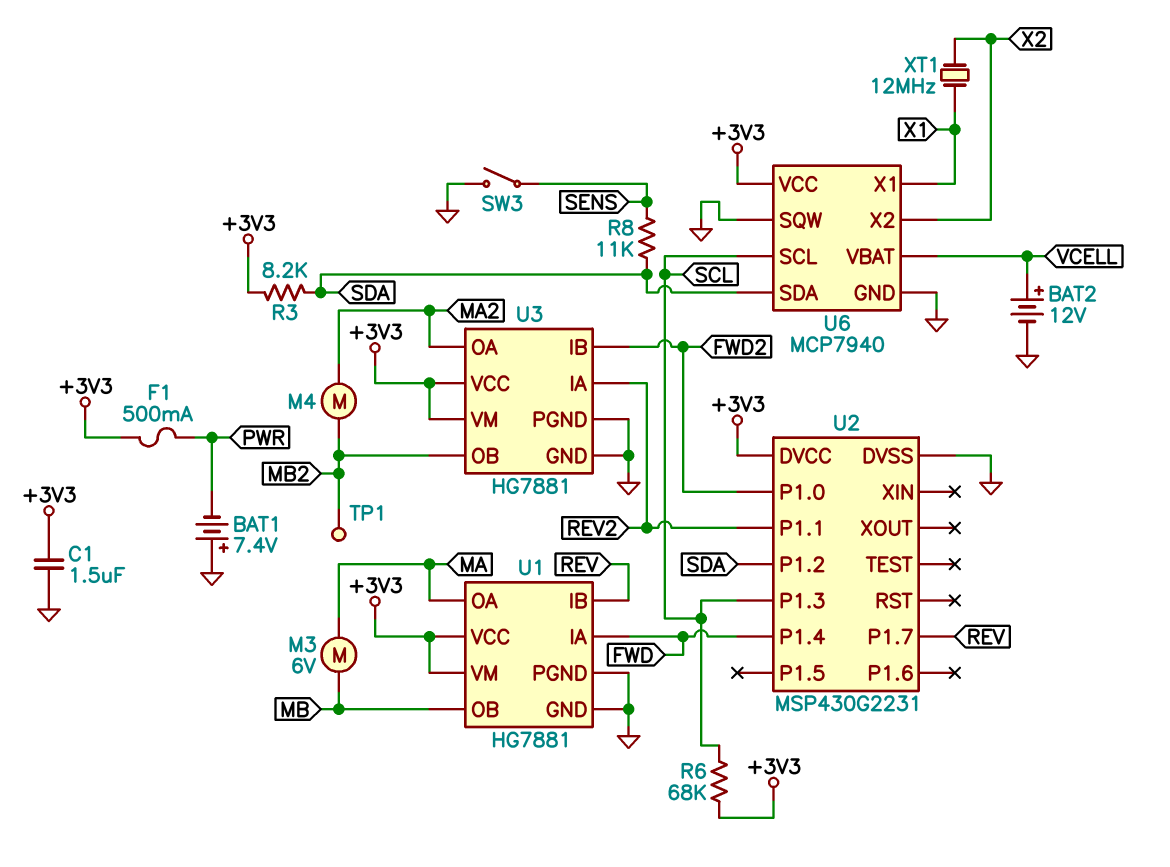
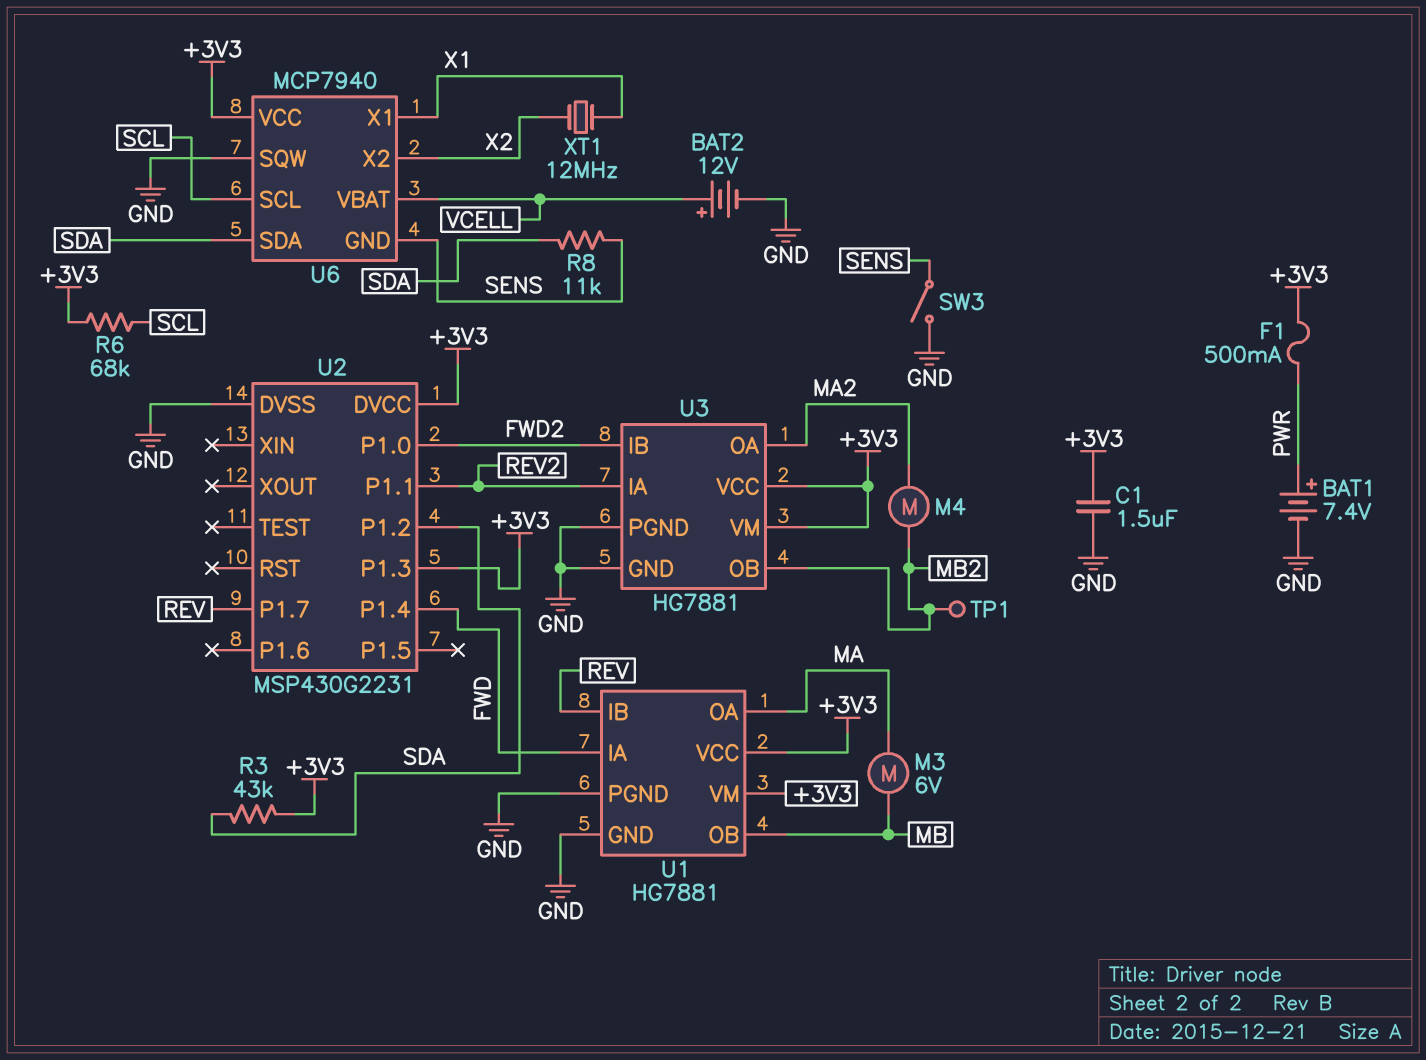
BAT1: 7.4V (plus GND, minus PWR) -> 7.4V (plus PWR, minus GND)
R3: 8.2k (+3V3, SDA) -> 43k (+3V3, SDA)
U2 pin P1.3: SCL -> +3V3
U6 pin GND: GND -> SENS

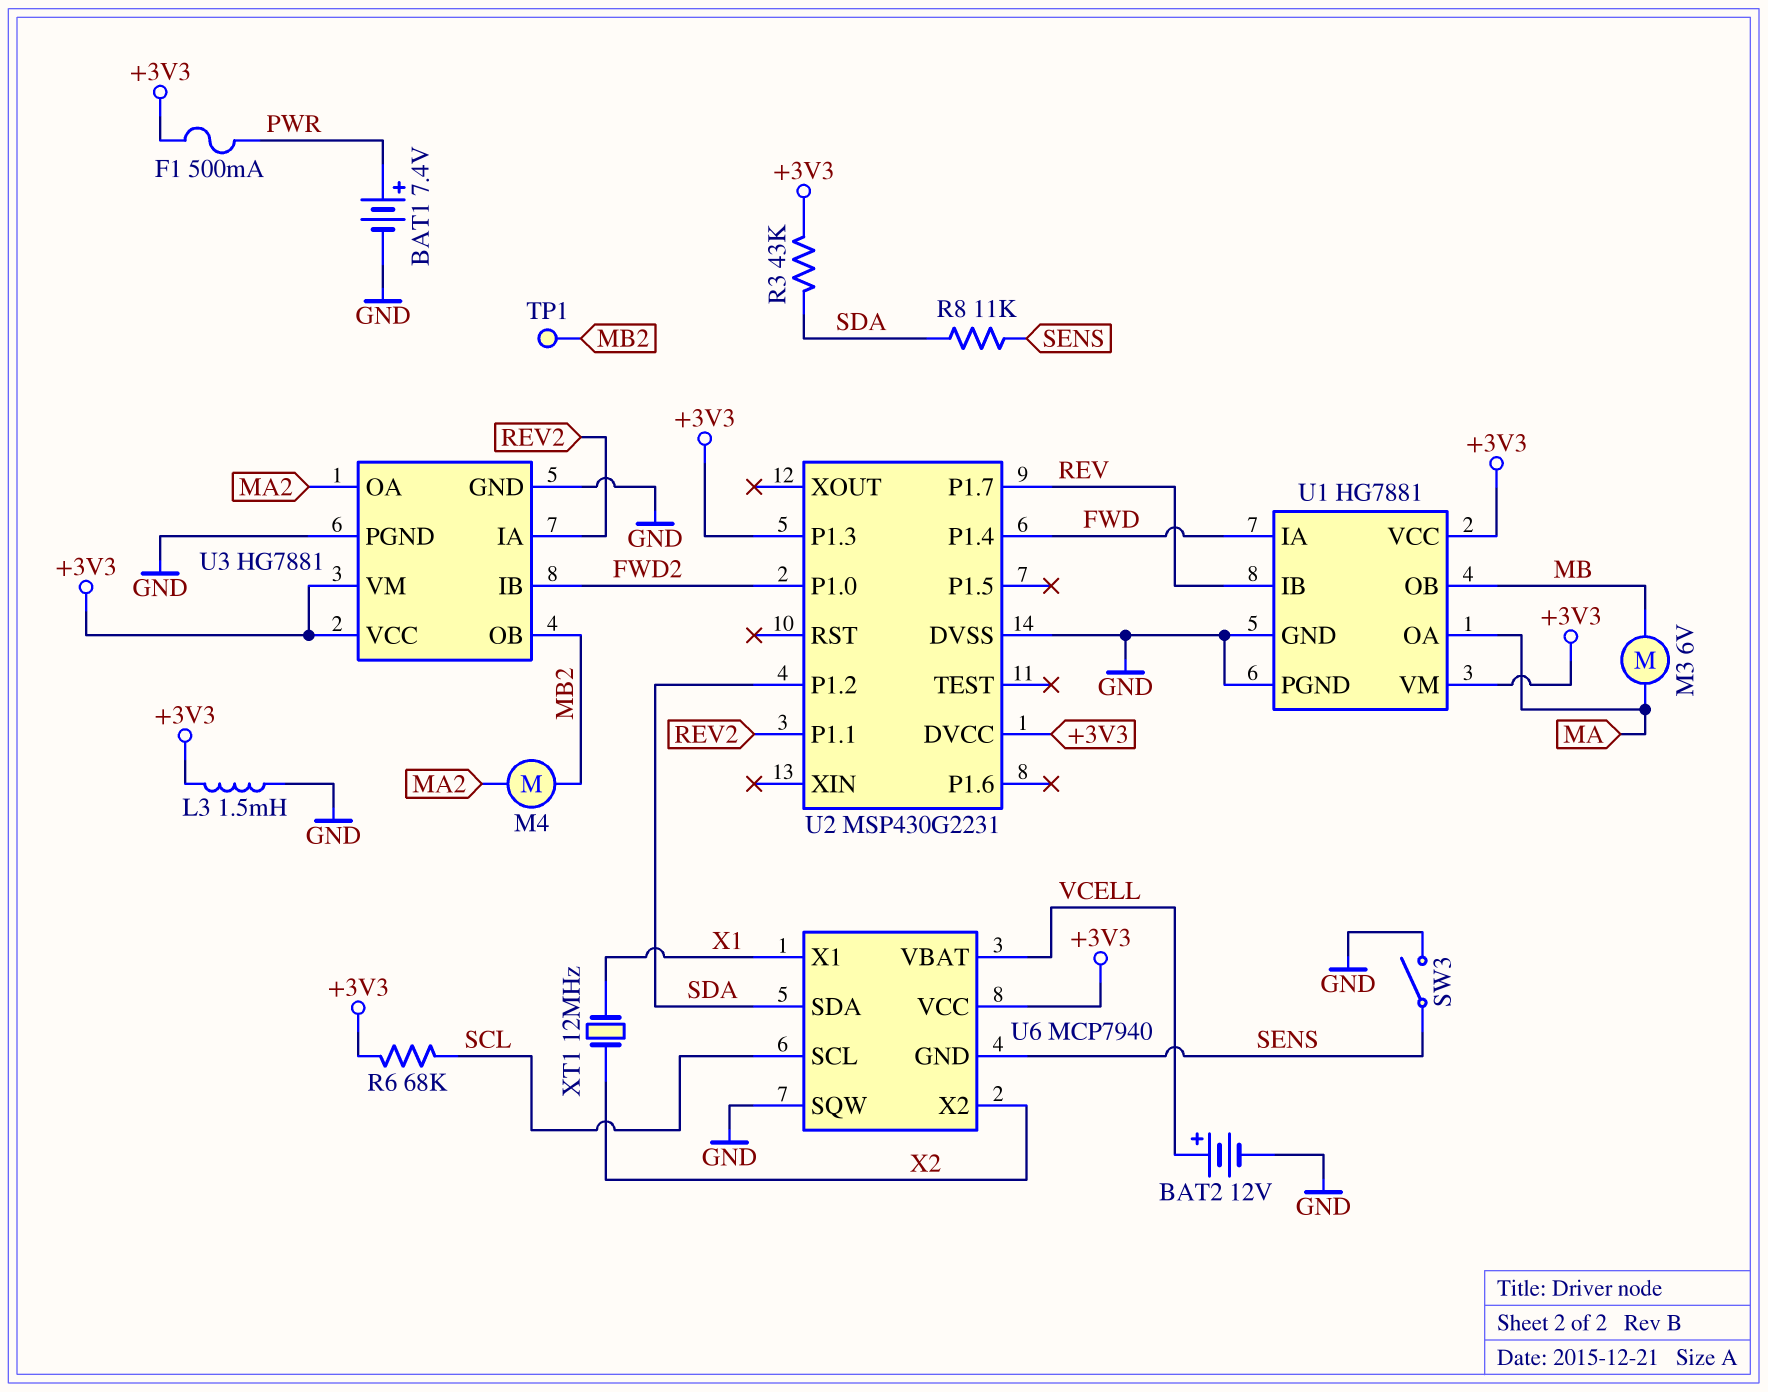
C1: 1.5uF (+3V3, GND) -> none
L3: none -> 1.5mH (+3V3, GND)

